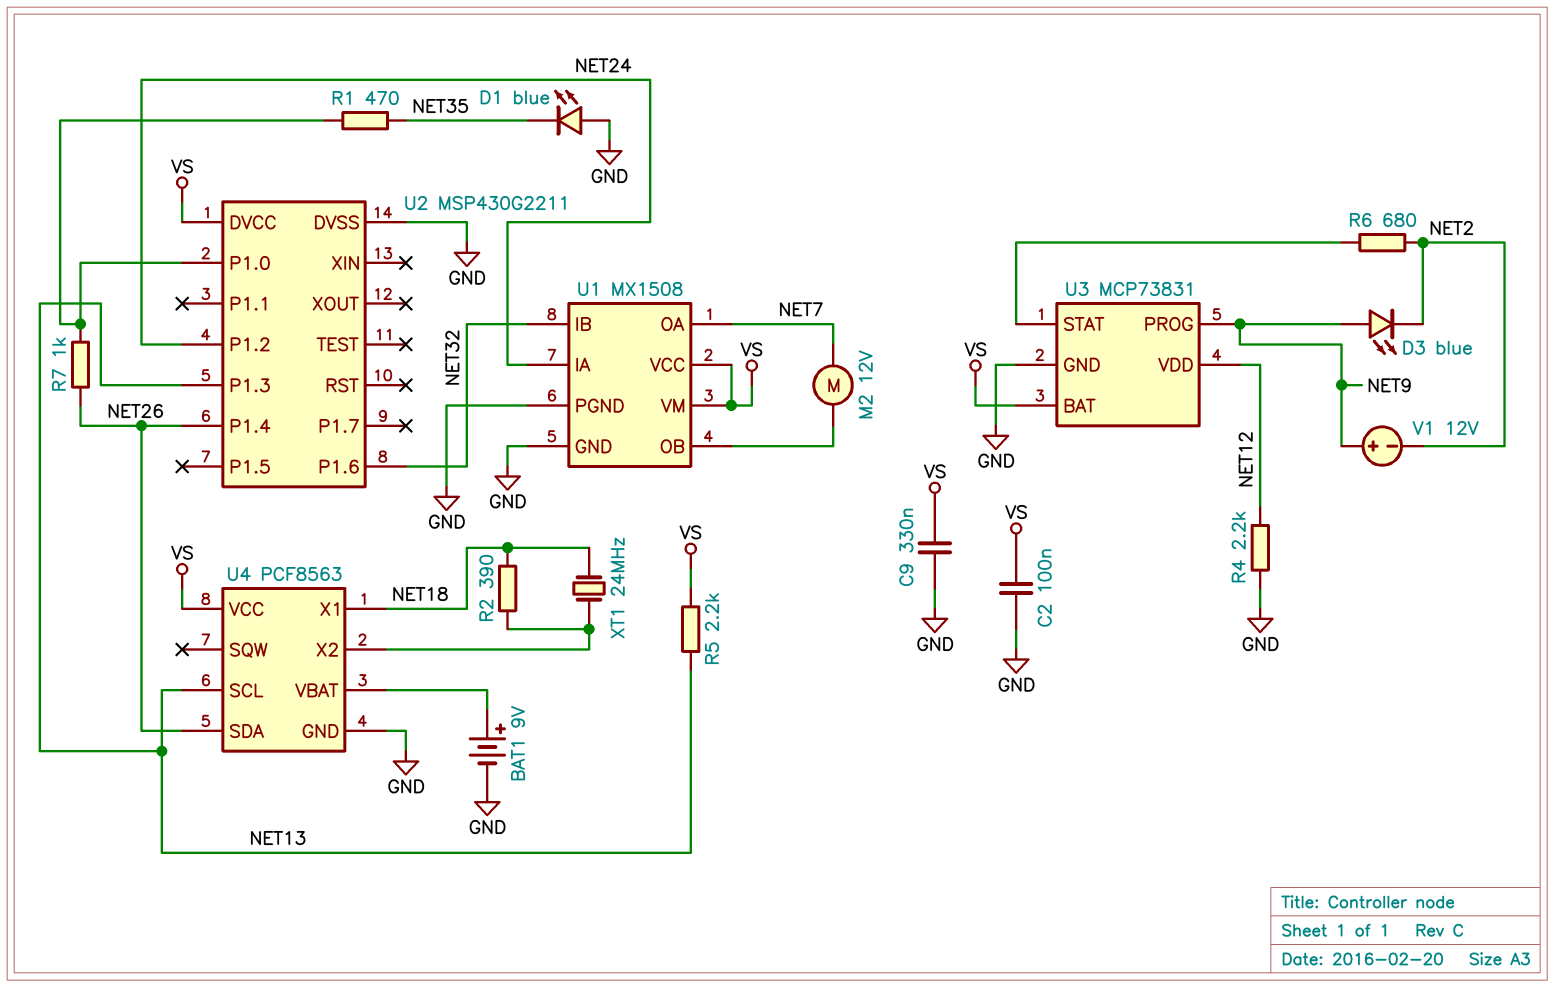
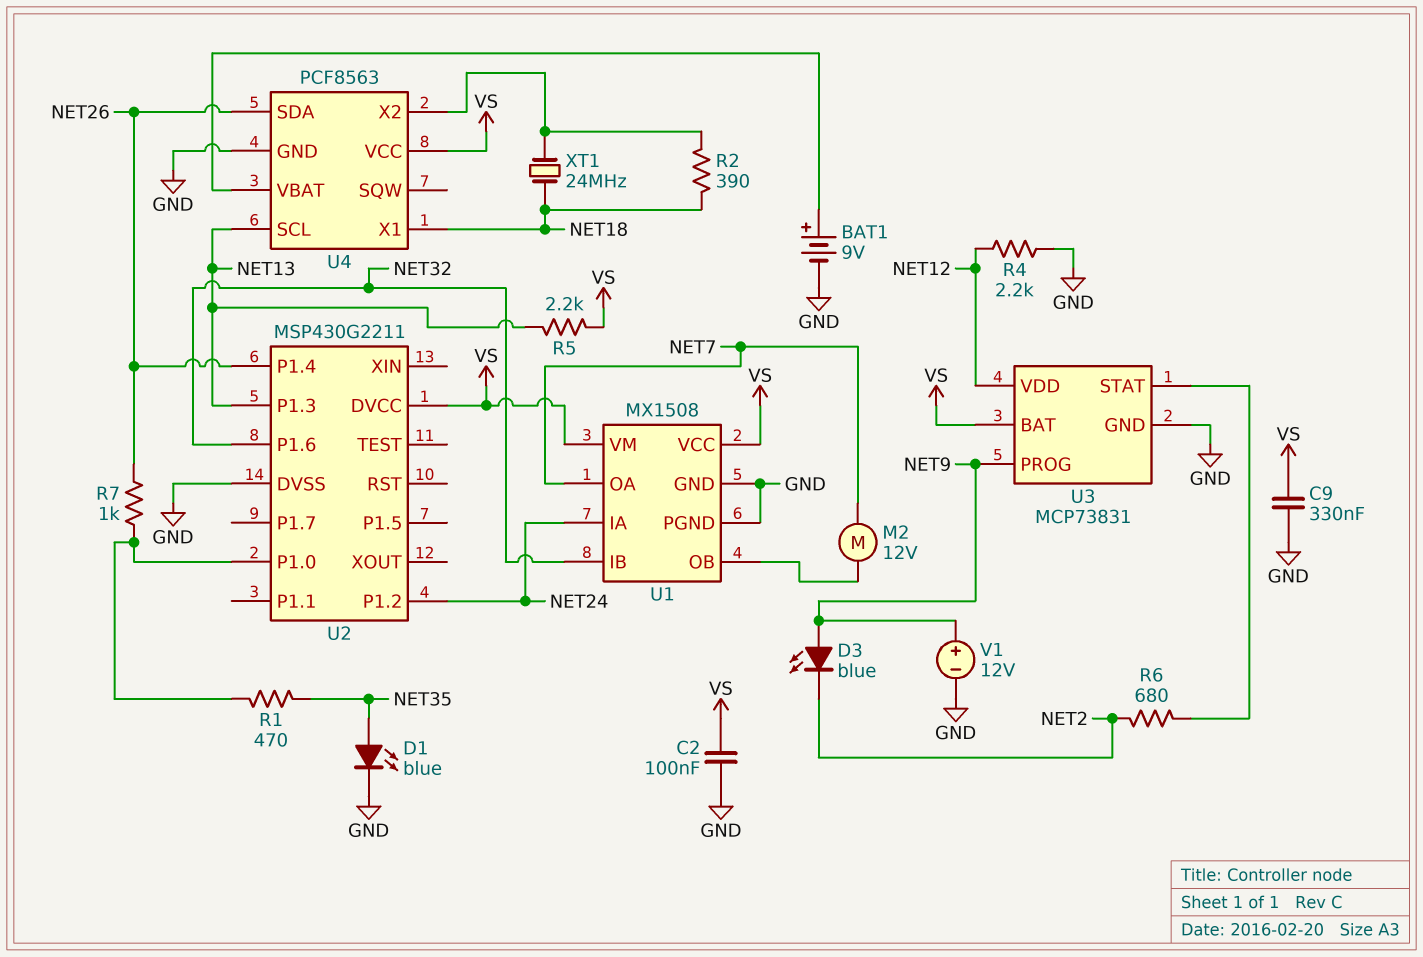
D1: LED blue (A GND, K NET35) -> LED blue (A NET35, K GND)
V1: 12V (plus NET9, minus NET2) -> 12V (plus NET9, minus GND)

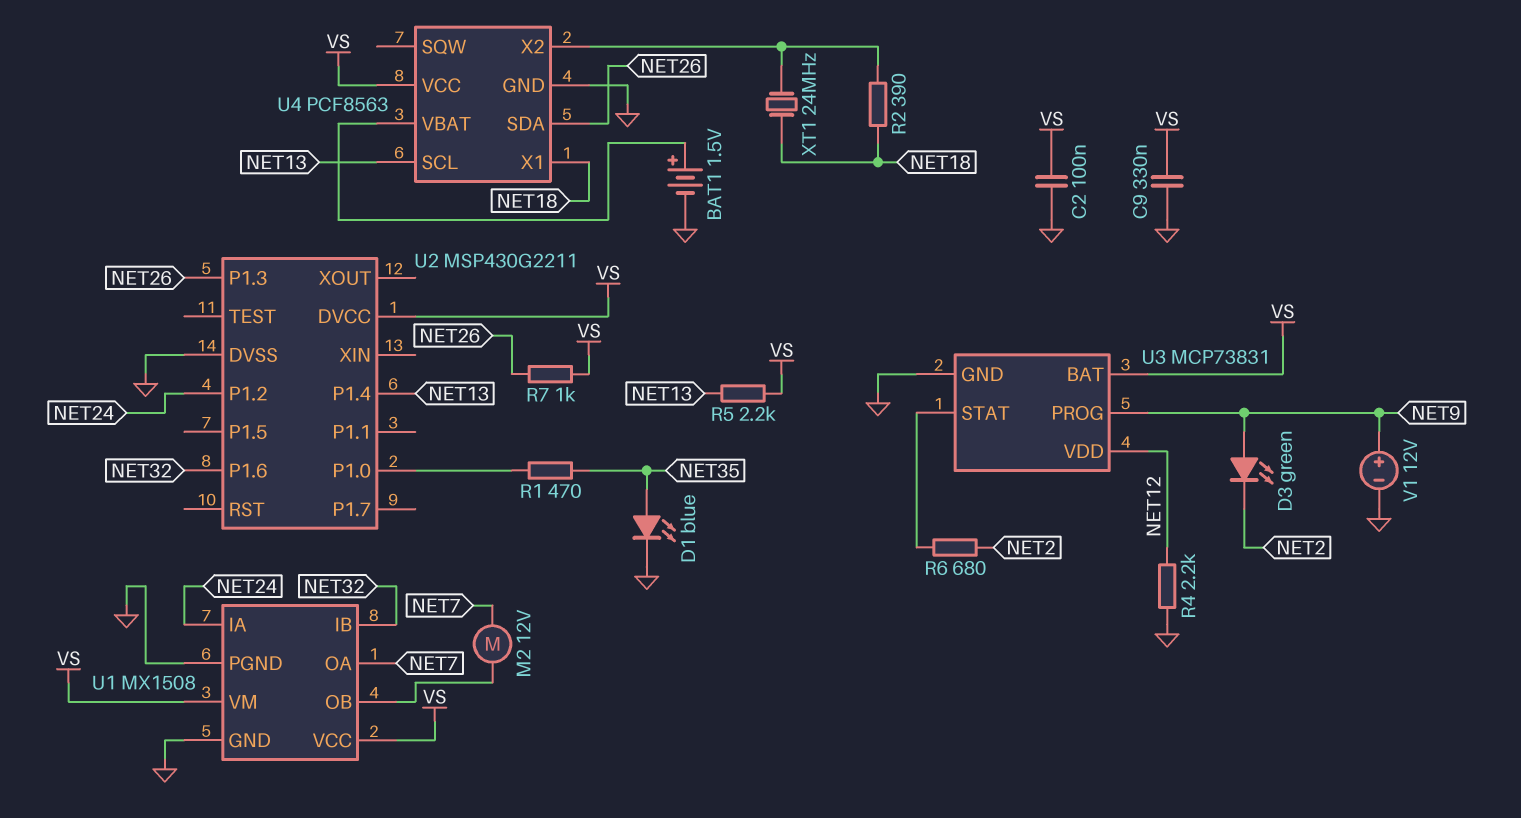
BAT1: 9V (plus U4/VBAT, minus GND) -> 1.5V (plus U4/VBAT, minus GND)
D3: LED blue (A NET9, K NET2) -> LED green (A NET9, K NET2)
R7: 1k (NET26, U2/P1.0) -> 1k (NET26, VS)
U2 pin P1.3: NET13 -> NET26
U2 pin P1.4: NET26 -> NET13

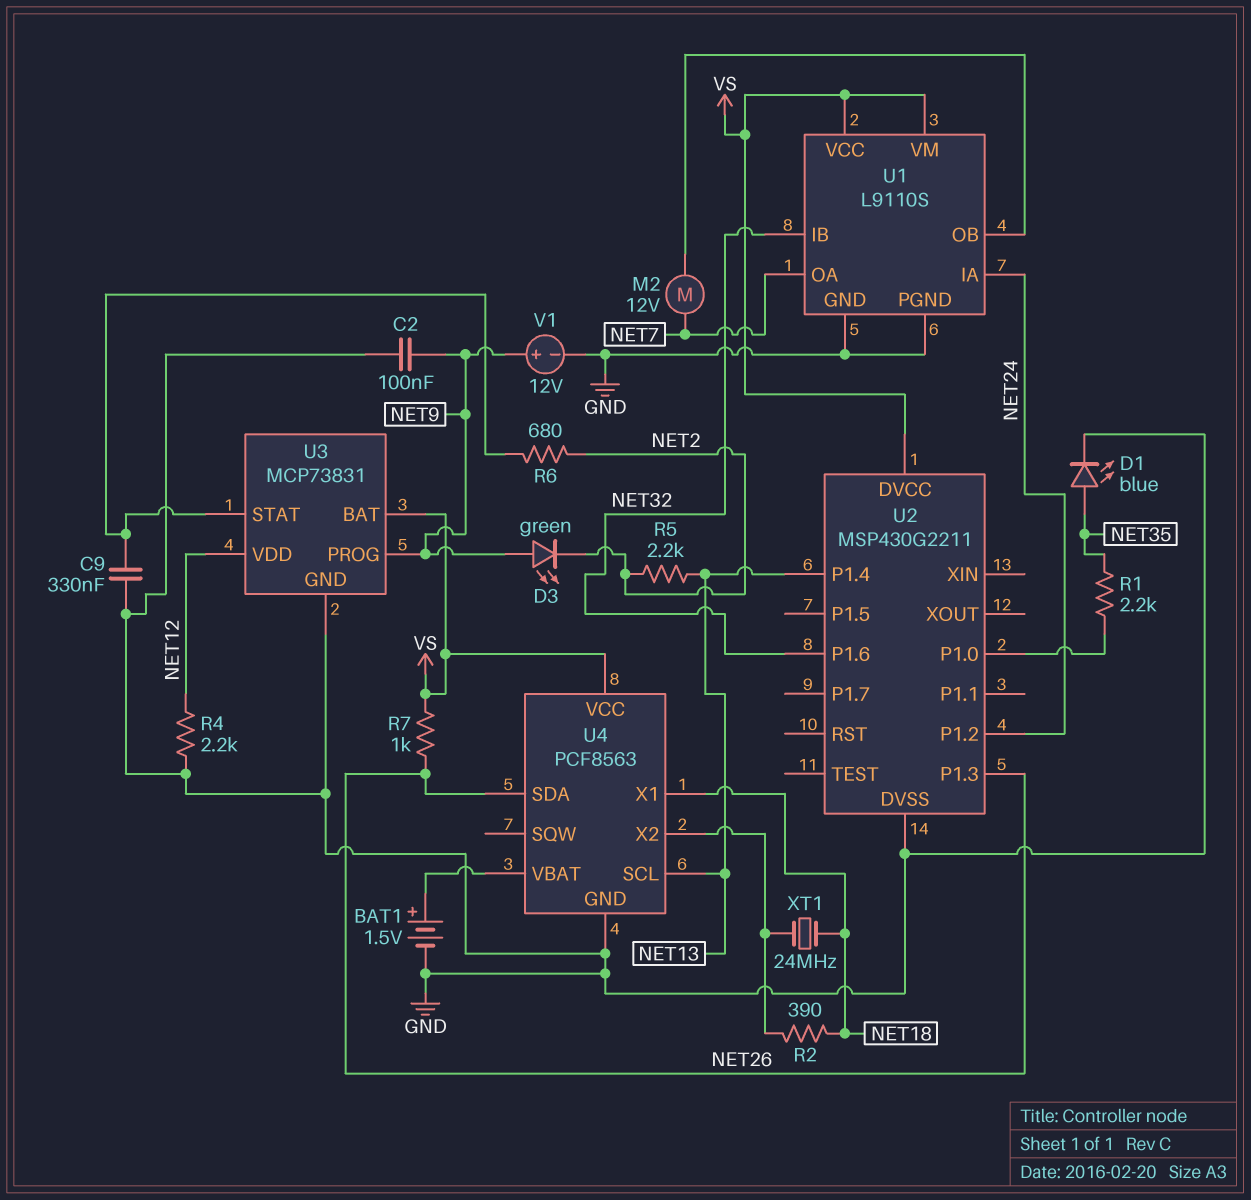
C2: 100nF (GND, VS) -> 100nF (GND, NET9)
C9: 330nF (GND, VS) -> 330nF (GND, U3/STAT)
R1: 470 (NET35, U2/P1.0) -> 2.2k (NET35, U2/P1.0)
R5: 2.2k (NET13, VS) -> 2.2k (NET2, NET13)
U1: MX1508 -> L9110S

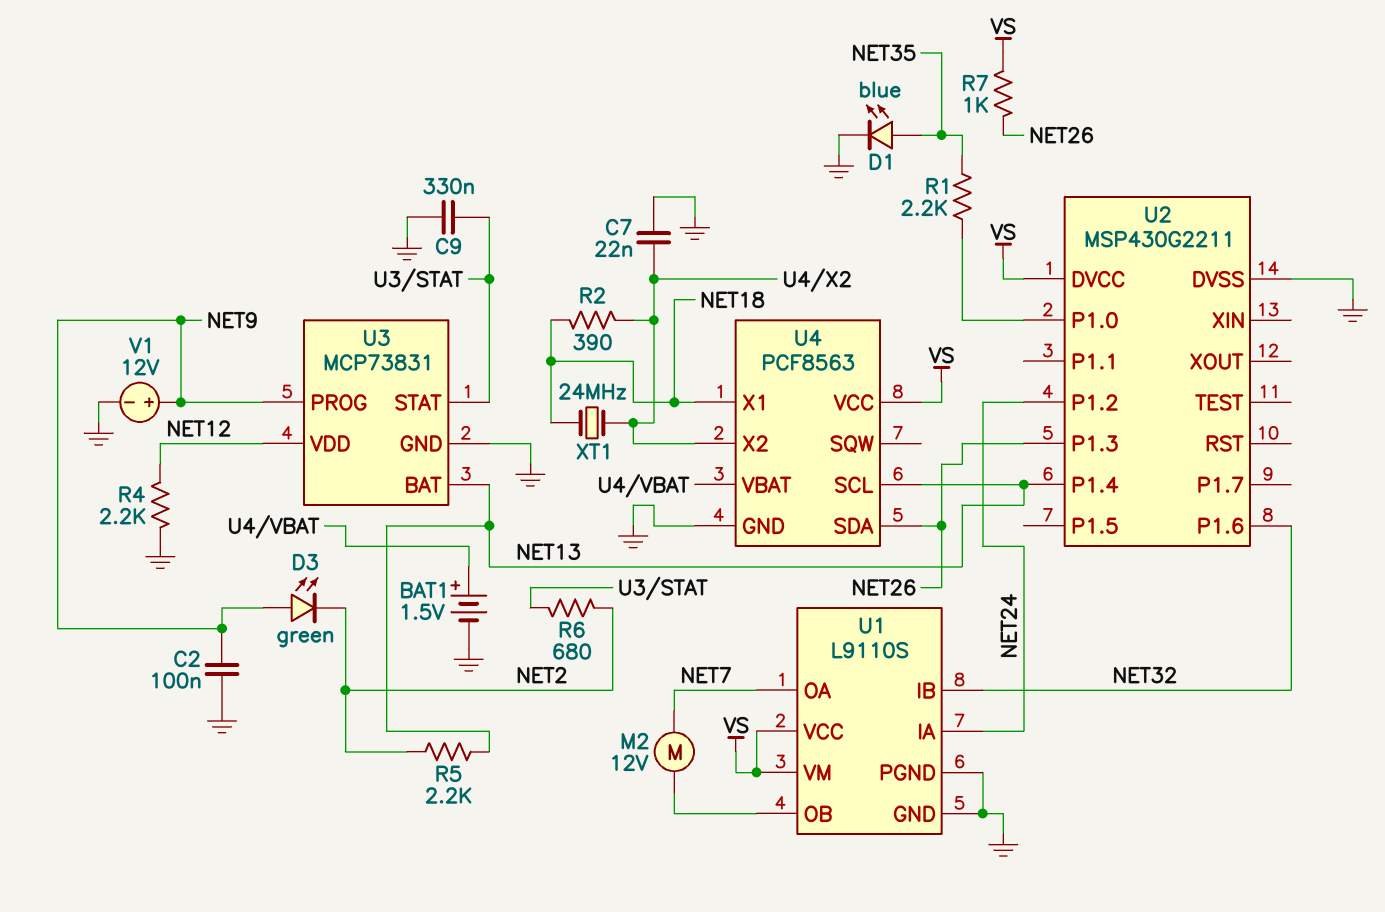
C7: none -> 22nF (GND, U4/X2)
U3 pin BAT: VS -> NET13

